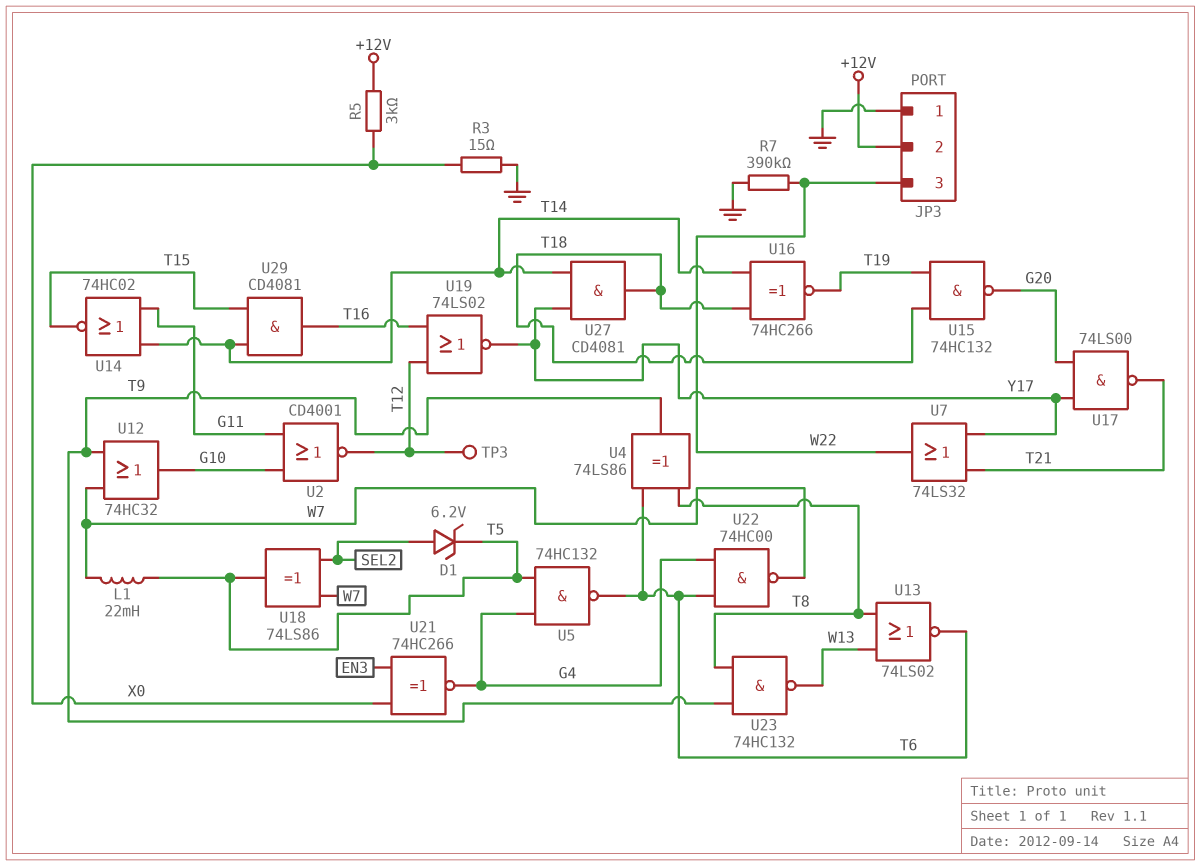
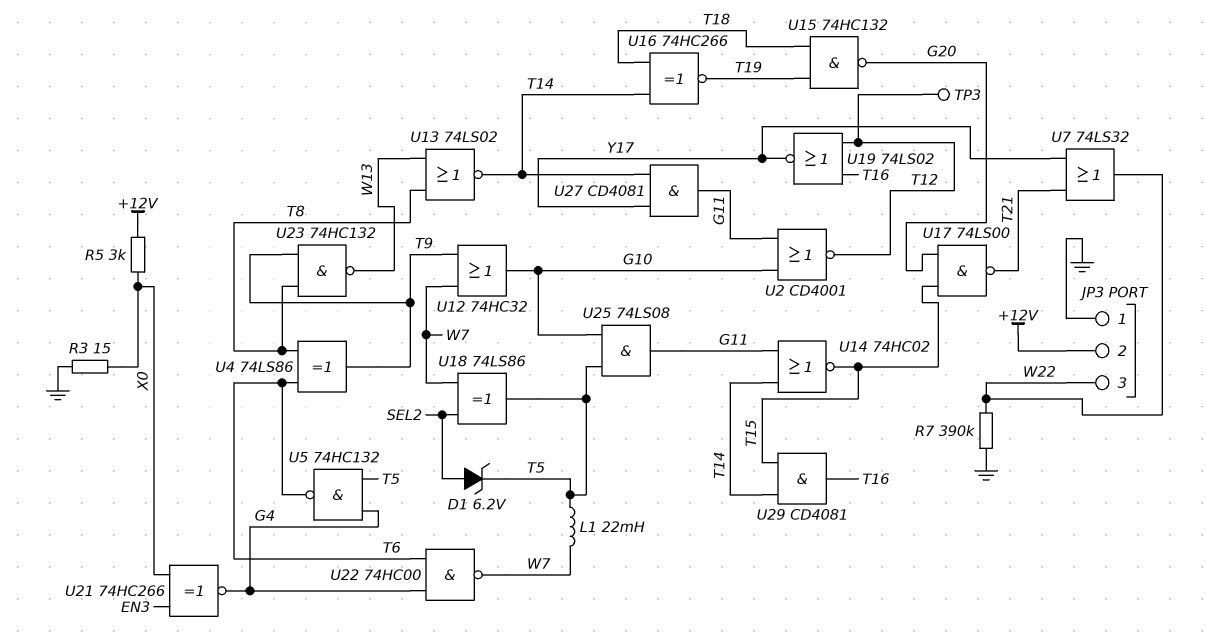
U13: NOR 74LS02 (in T8, in W13, out T6) -> NOR 74LS02 (in T8, in W13, out T14)
U17: NAND 74LS00 (in G20, in Y17, out T21) -> NAND 74LS00 (in G20, in T15, out T21)
U25: none -> AND 74LS08 (in G10, in T5, out G11)
U27: AND CD4081 (in T14, in Y17, out T18) -> AND CD4081 (in T14, in Y17, out G11)

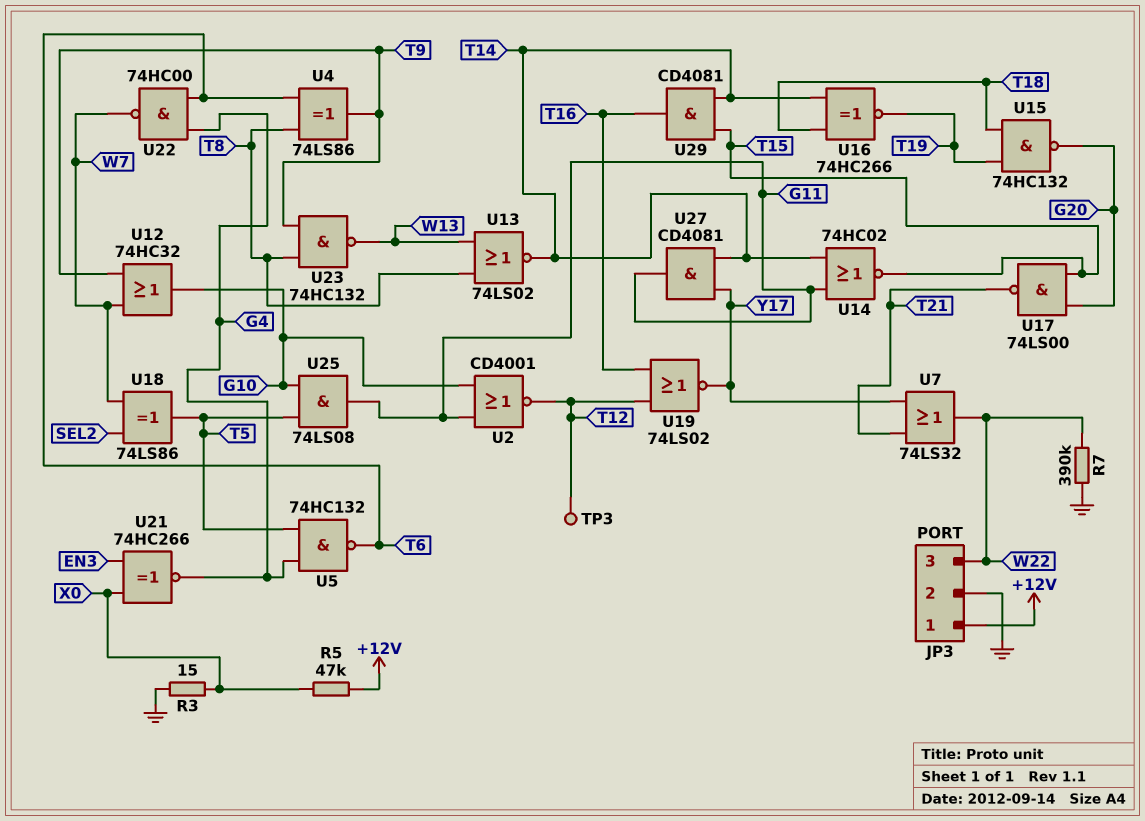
D1: zener 6.2V (A SEL2, K T5) -> none
JP3 pin 1: GND -> +12V
JP3 pin 2: +12V -> GND
L1: 22mH (T5, W7) -> none
R5: 3k (+12V, X0) -> 47k (+12V, X0)

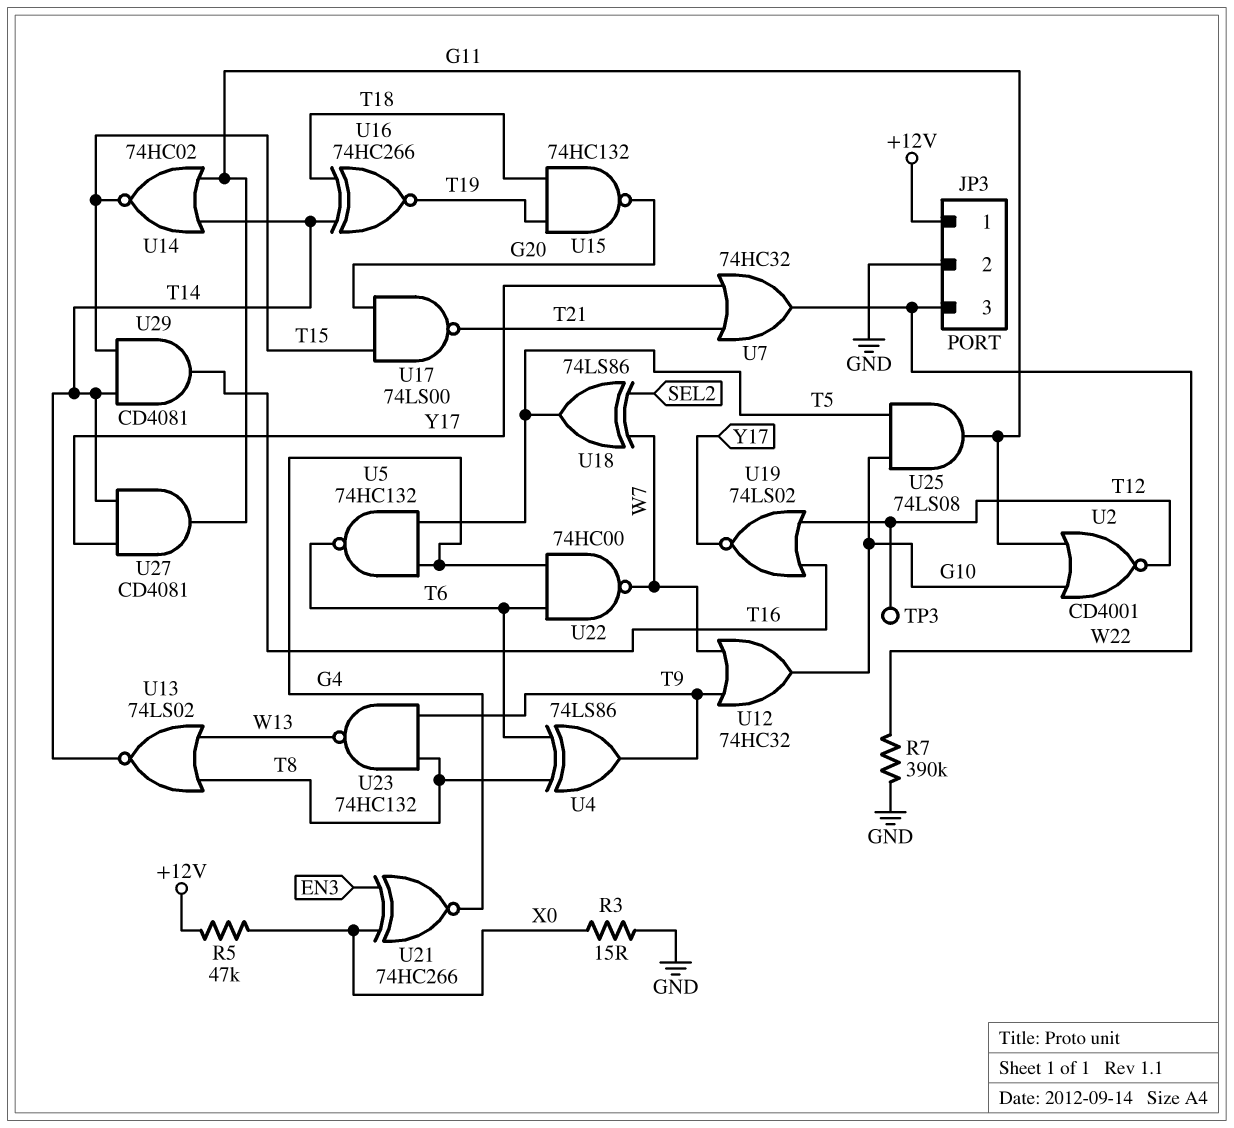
U7: OR 74LS32 (in T21, in Y17, out W22) -> OR 74HC32 (in T21, in Y17, out W22)

